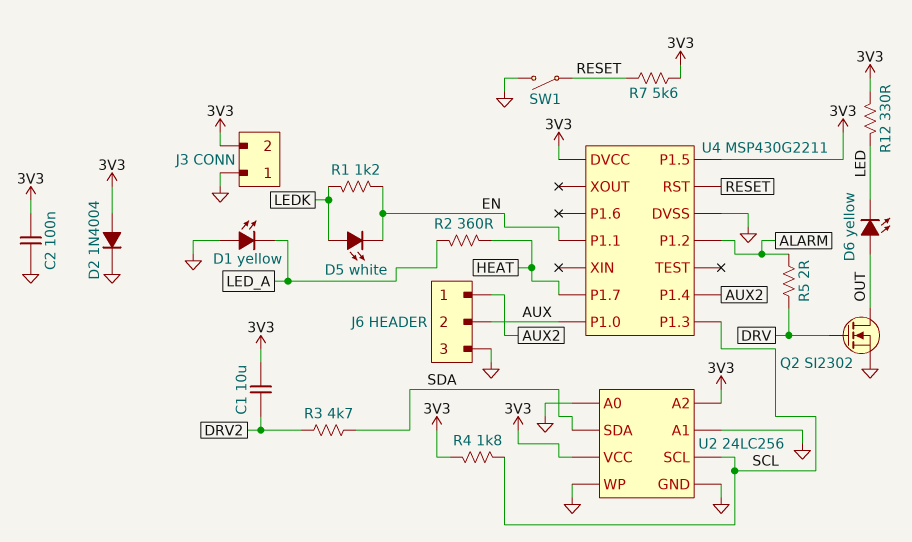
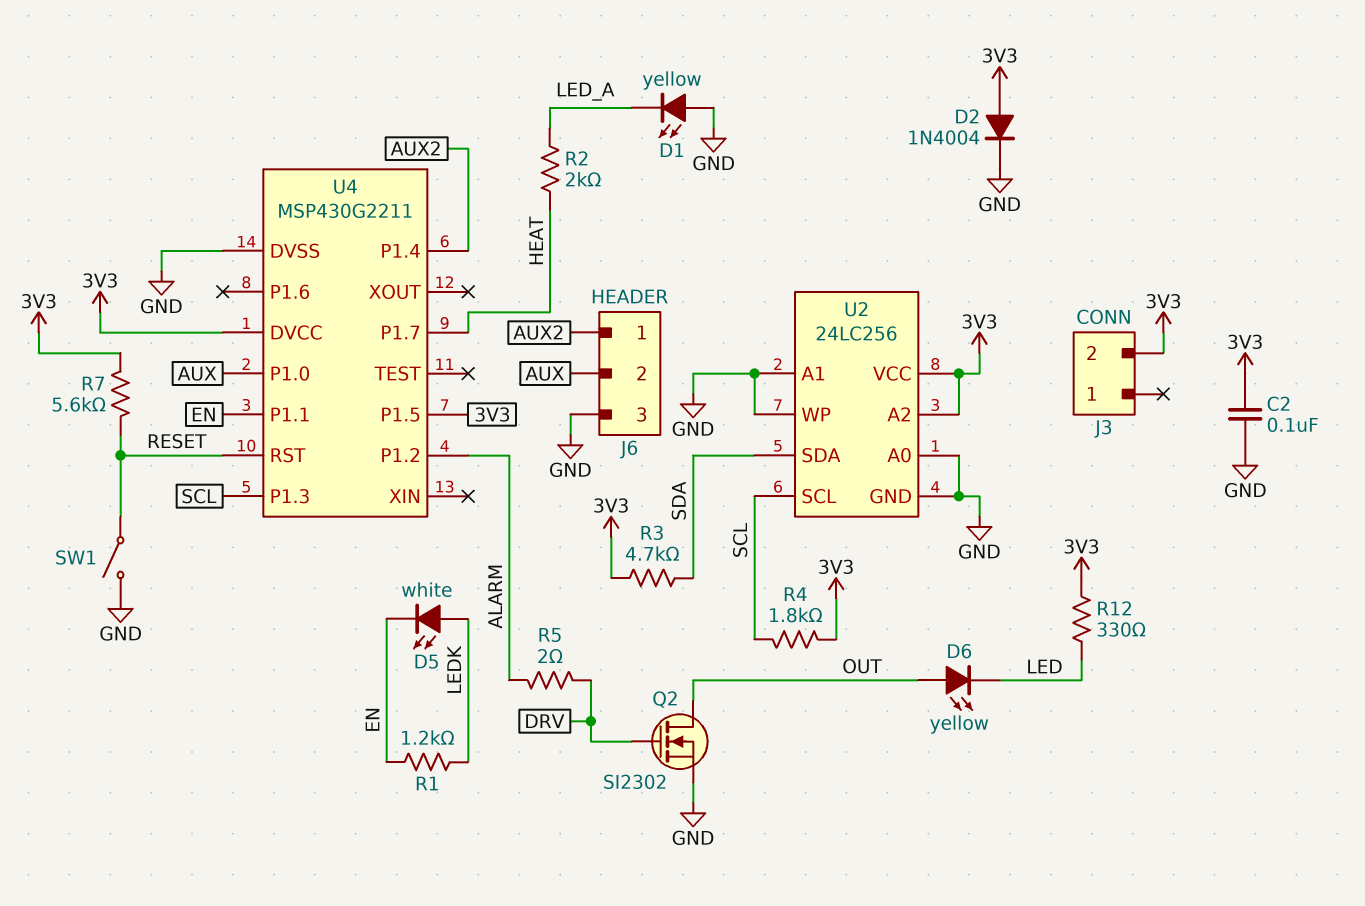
C1: 10uF (3V3, DRV2) -> none
J3 pin 1: GND -> none
R2: 360 (HEAT, LED_A) -> 2k (HEAT, LED_A)
R3: 4.7k (DRV2, SDA) -> 4.7k (3V3, SDA)

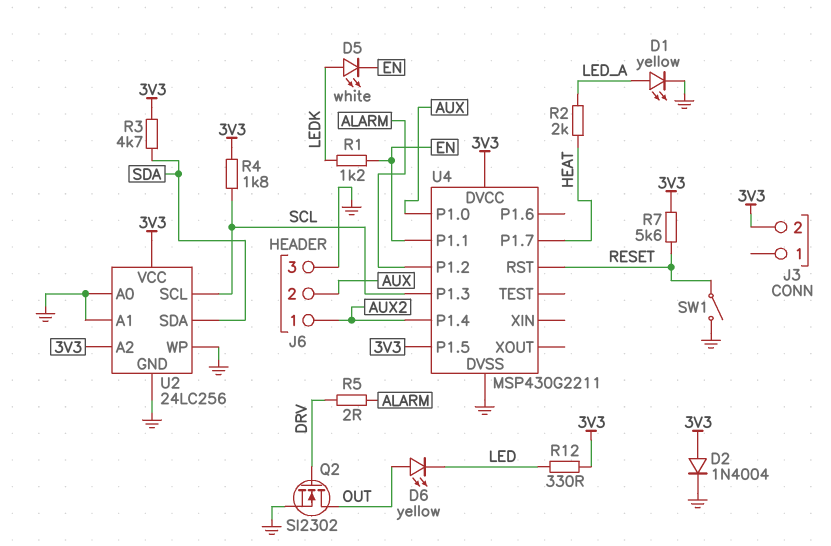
C2: 100nF (3V3, GND) -> none
D1: LED yellow (A GND, K LED_A) -> LED yellow (A LED_A, K GND)

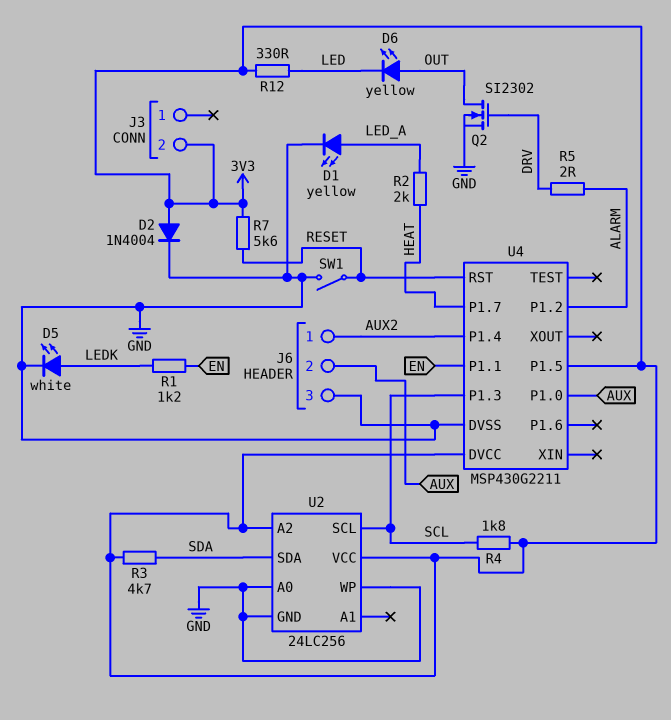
D5: LED white (A LEDK, K EN) -> LED white (A LEDK, K GND)
U2 pin A1: GND -> none

